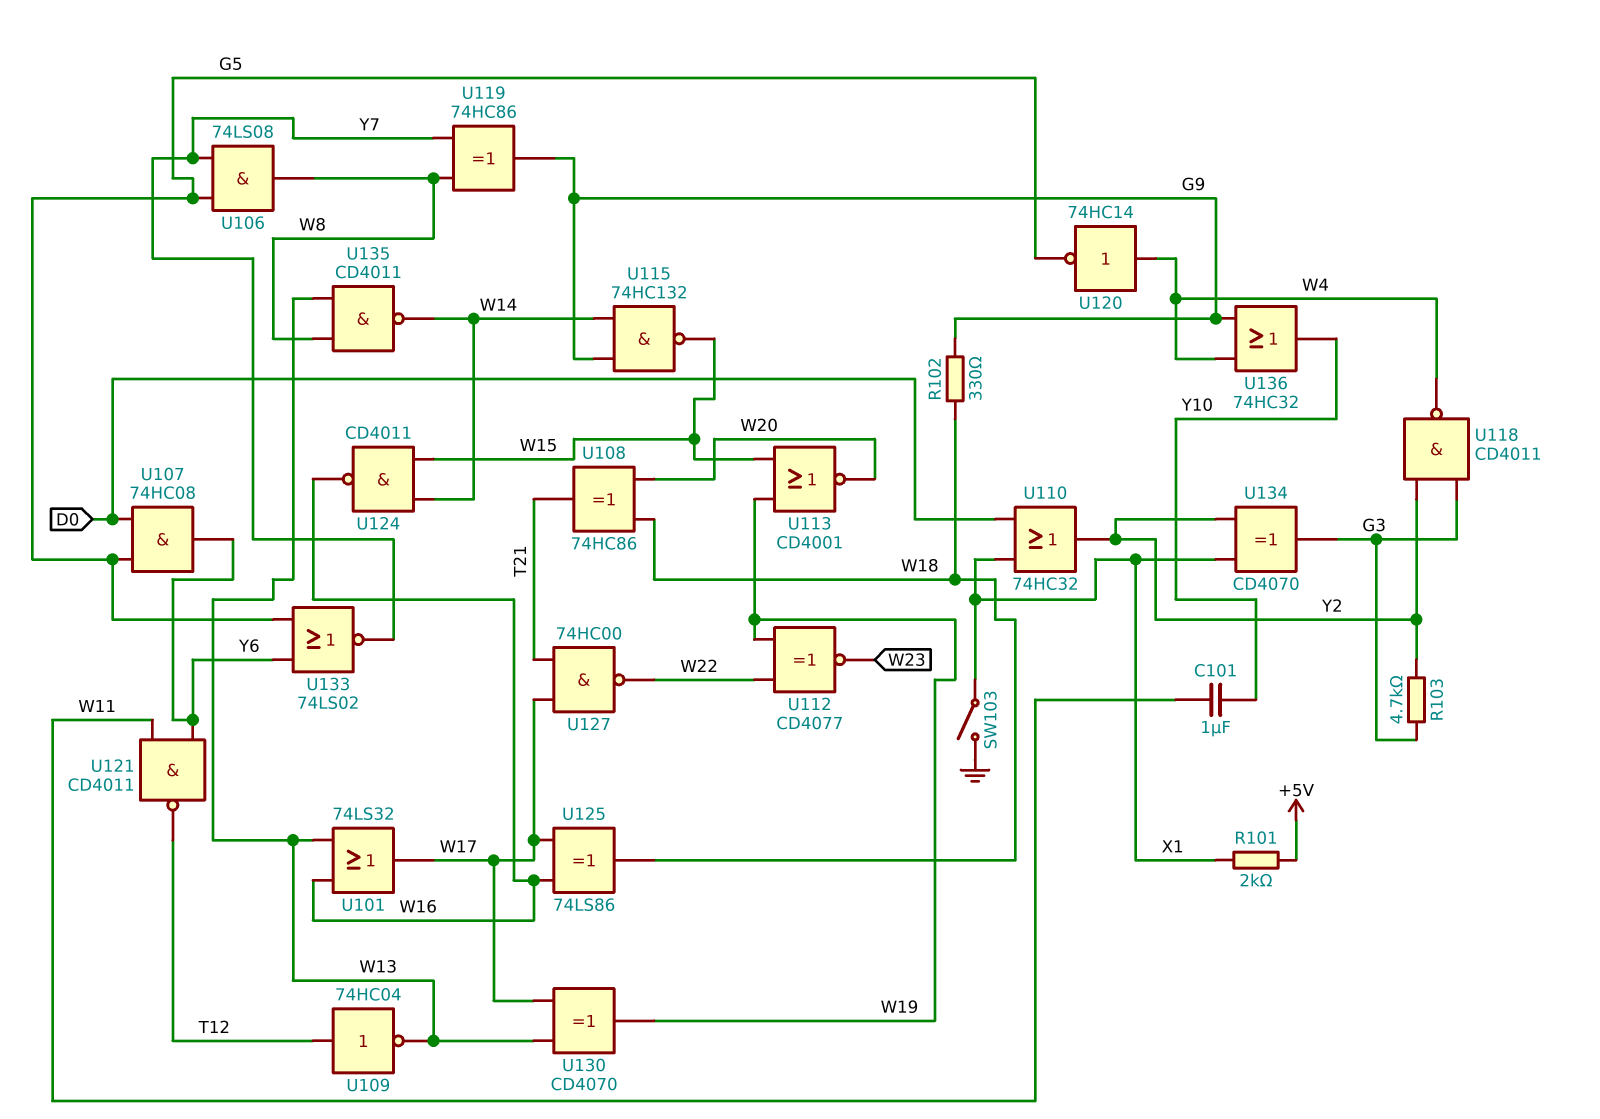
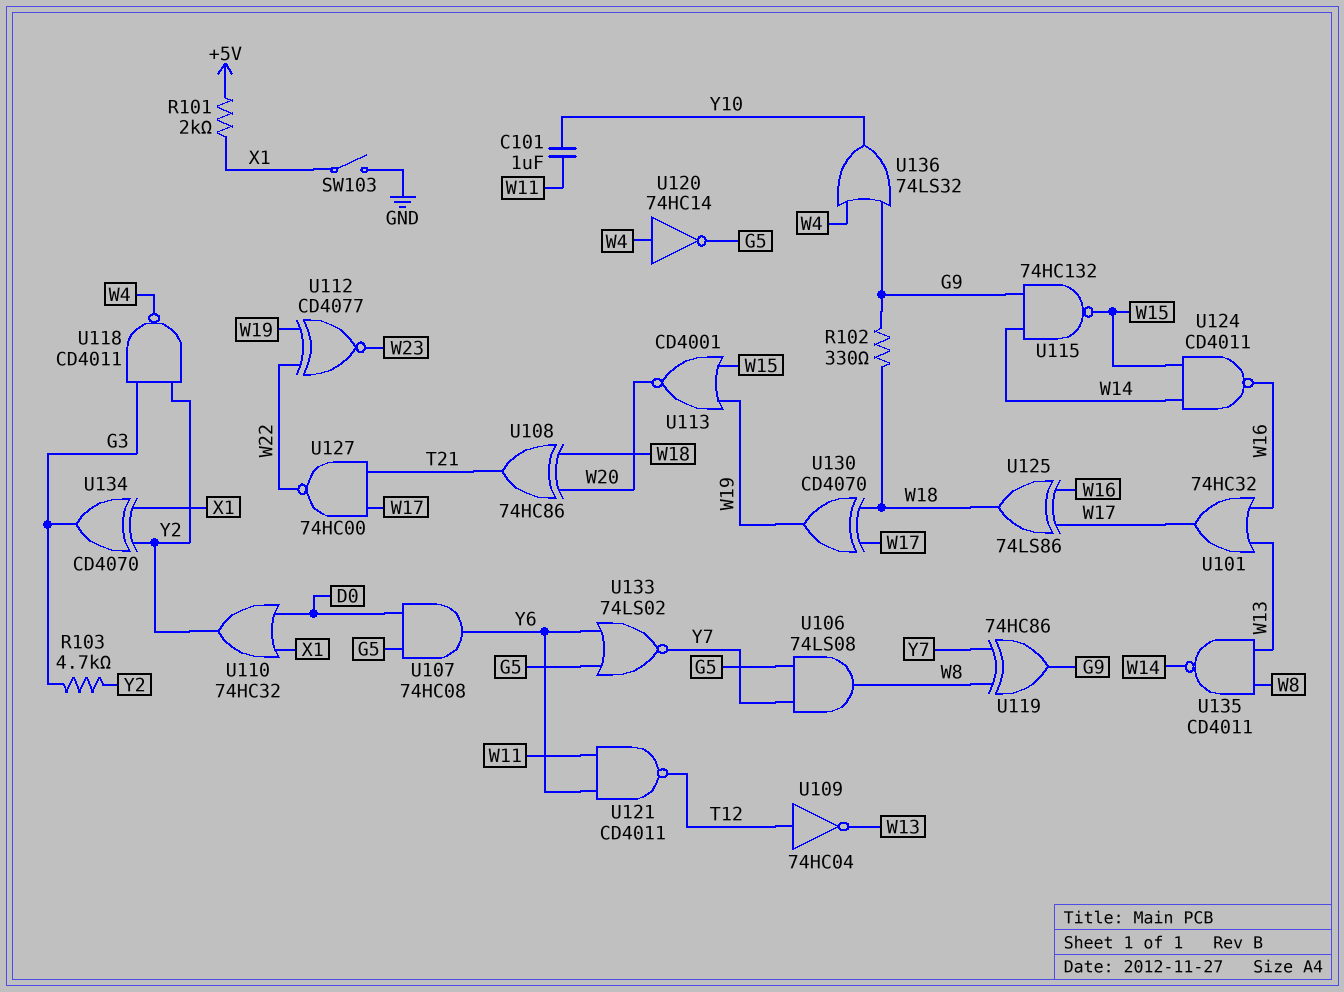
U101: OR 74LS32 (in W13, in W16, out W17) -> OR 74HC32 (in W13, in W16, out W17)
U130: XOR CD4070 (in W13, in W17, out W19) -> XOR CD4070 (in W17, in W18, out W19)
U136: OR 74HC32 (in G9, in W4, out Y10) -> OR 74LS32 (in G9, in W4, out Y10)

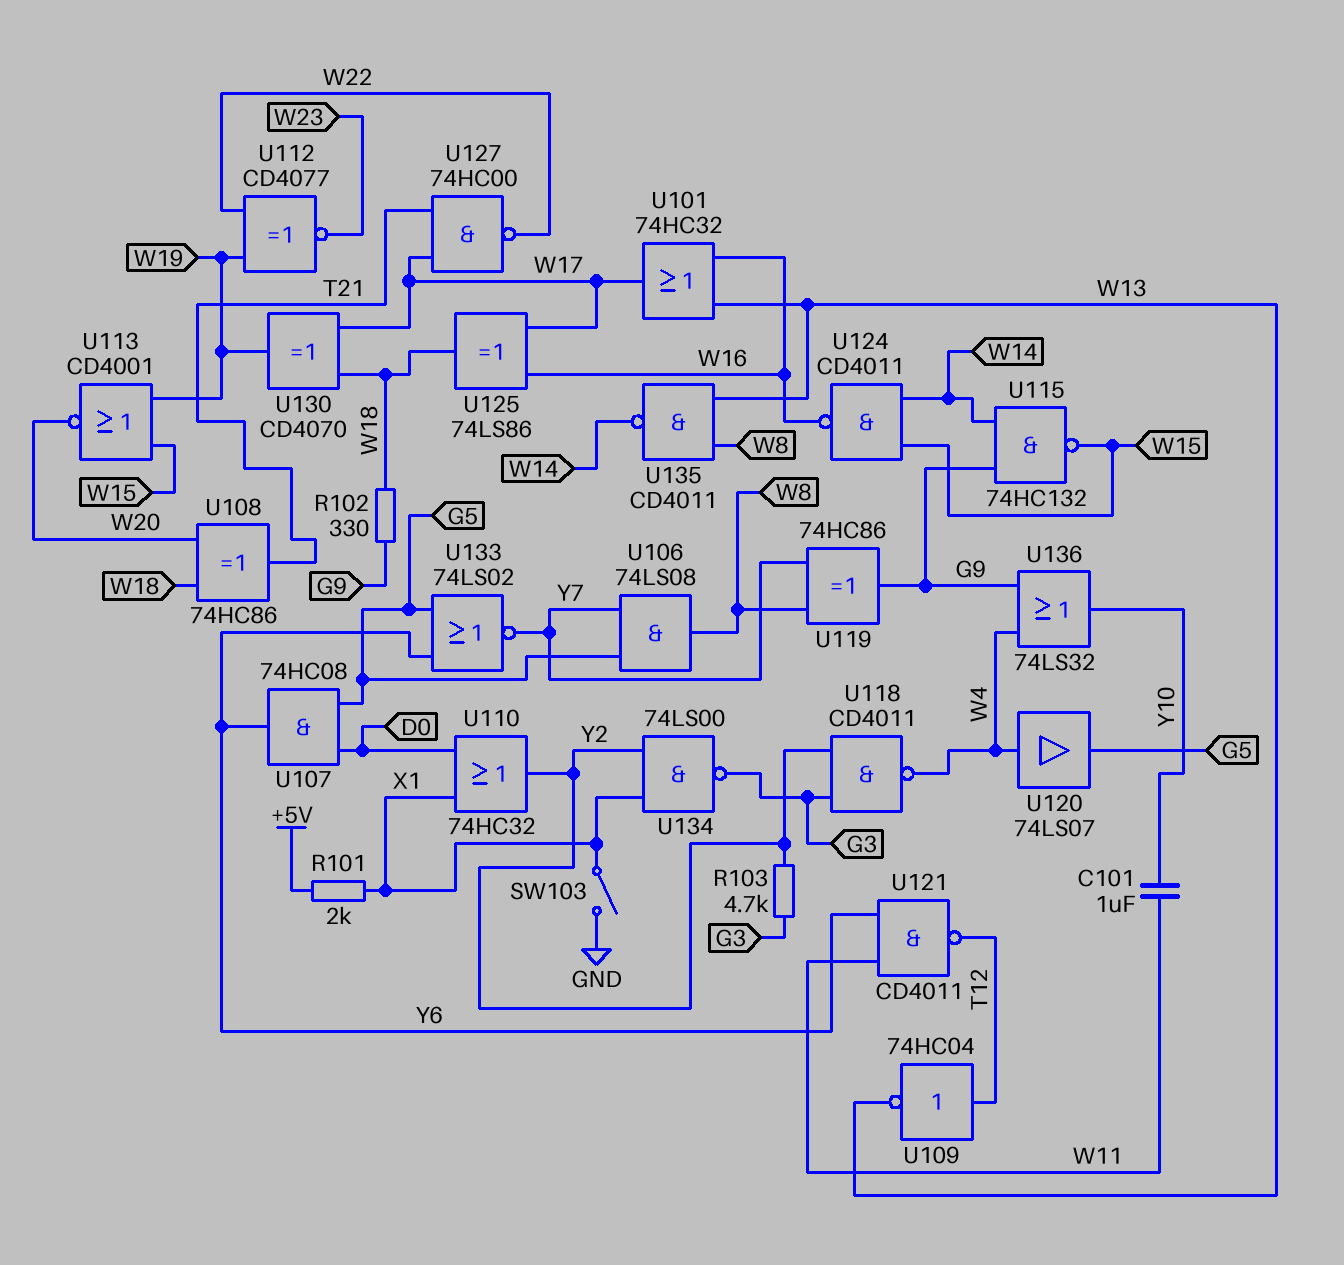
U120: NOT 74HC14 (in W4, out G5) -> buffer 74LS07 (in W4, out G5)
U134: XOR CD4070 (in X1, in Y2, out G3) -> NAND 74LS00 (in X1, in Y2, out G3)

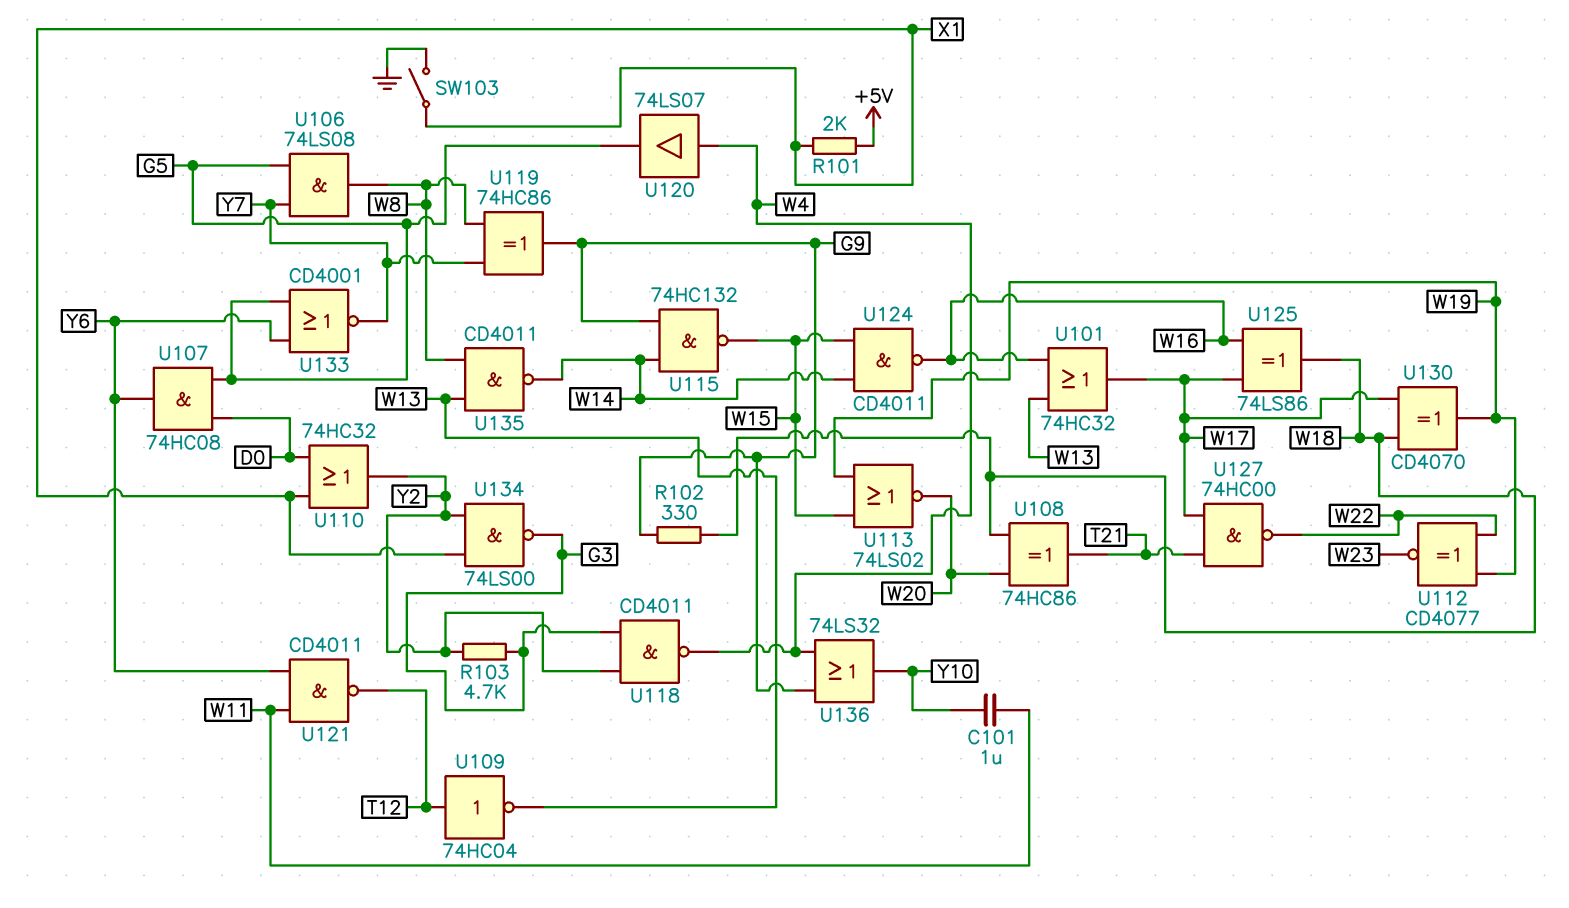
U113: NOR CD4001 (in W15, in W19, out W20) -> NOR 74LS02 (in W15, in W19, out W20)
U133: NOR 74LS02 (in G5, in Y6, out Y7) -> NOR CD4001 (in G5, in Y6, out Y7)

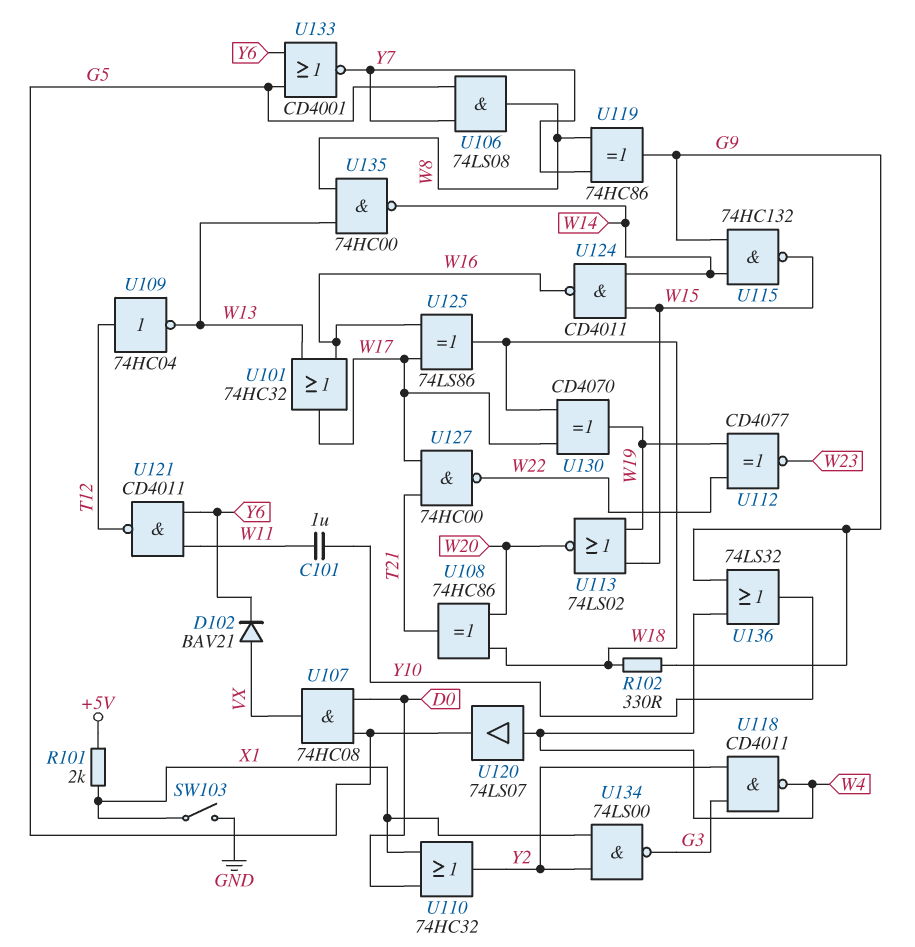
D102: none -> diode BAV21 (A VX, K Y6)
R103: 4.7k (G3, Y2) -> none
U107: AND 74HC08 (in D0, in G5, out Y6) -> AND 74HC08 (in D0, in G5, out VX)
U135: NAND CD4011 (in W8, in W13, out W14) -> NAND 74HC00 (in W8, in W13, out W14)

